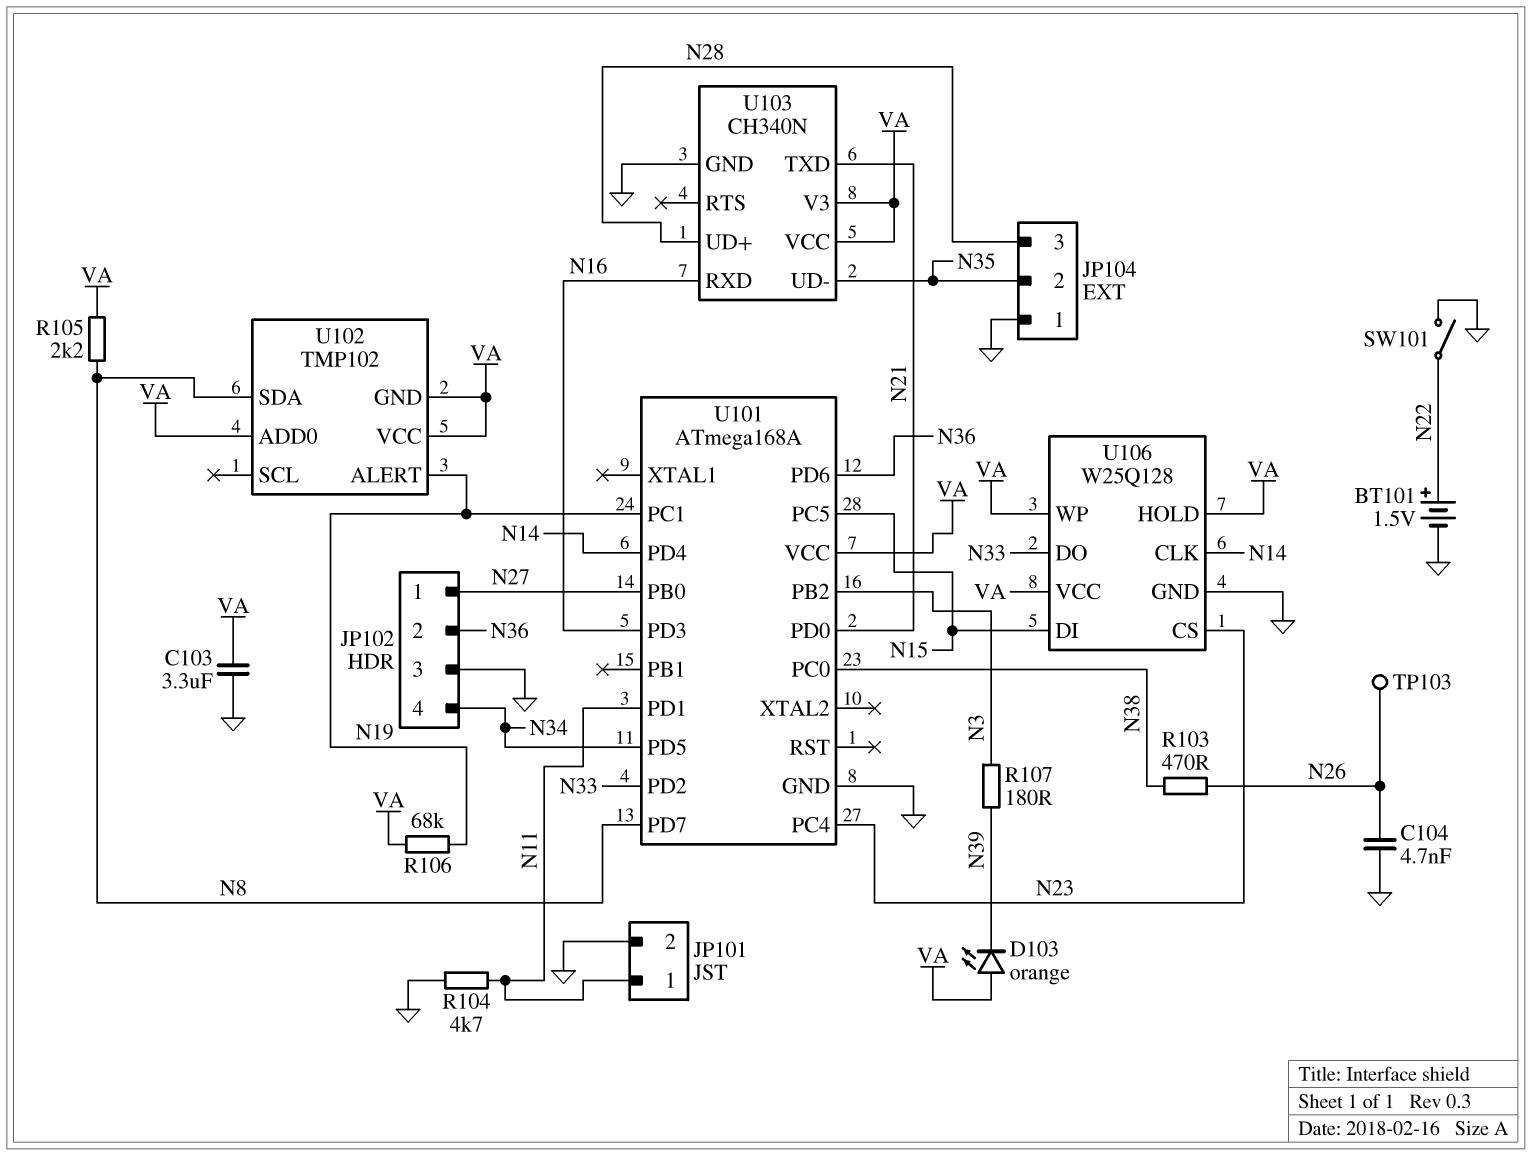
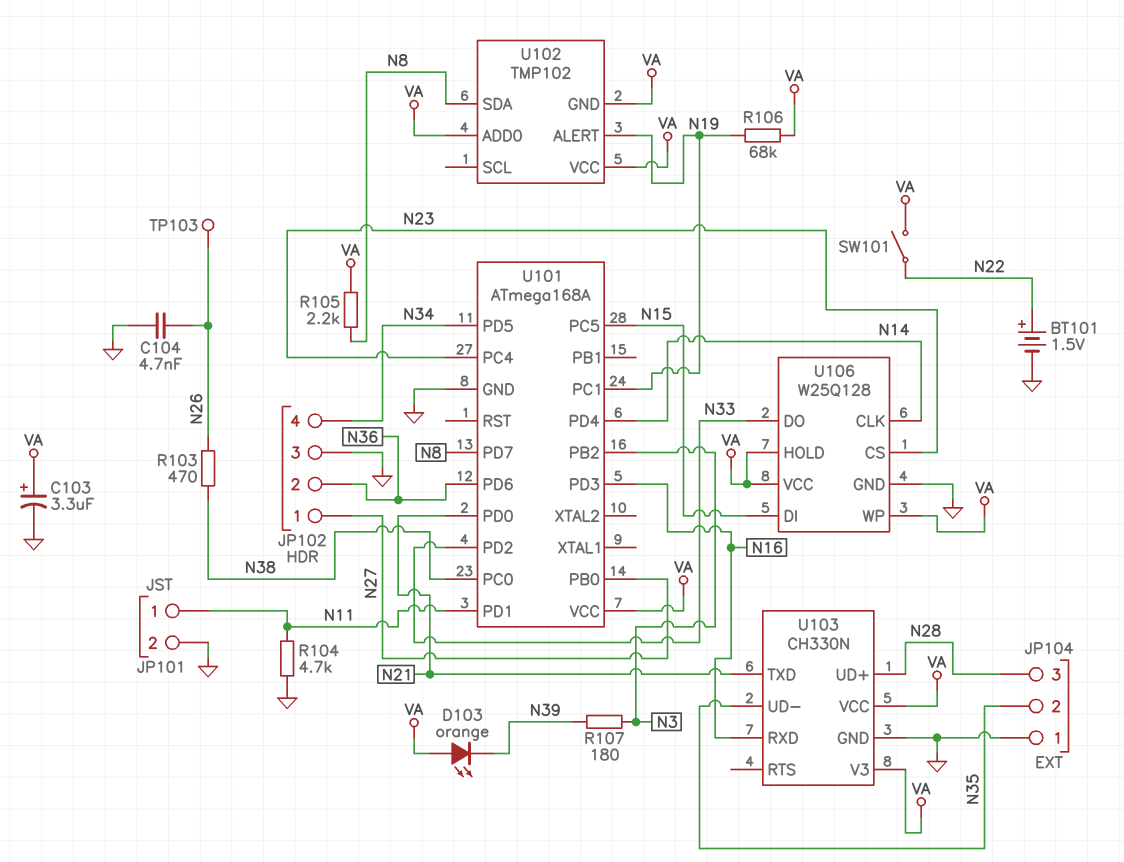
C103: 3.3uF (GND, VA) -> 3.3uF (plus VA, minus GND)
SW101: switch (GND, N22) -> switch (N22, VA)
U103: CH340N -> CH330N

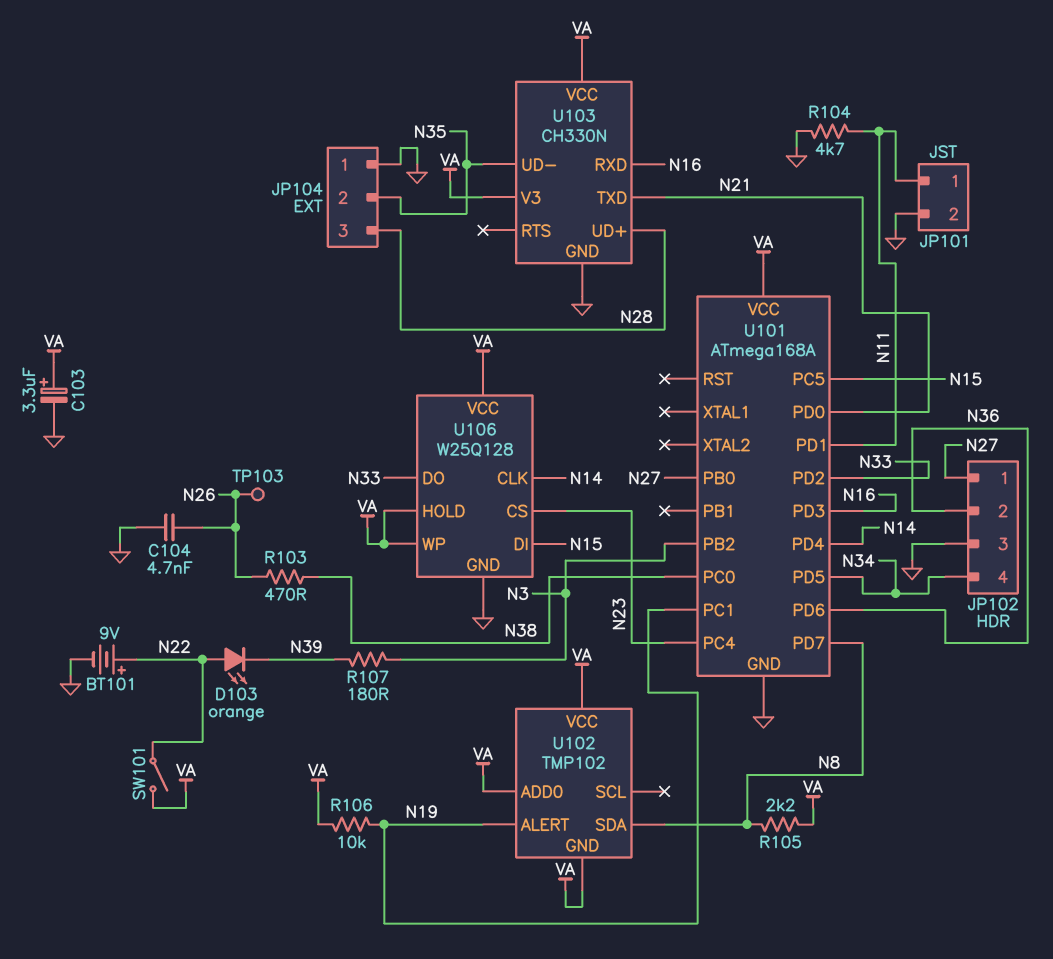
BT101: 1.5V (plus N22, minus GND) -> 9V (plus N22, minus GND)
D103: LED orange (A VA, K N39) -> LED orange (A N22, K N39)
R106: 68k (N19, VA) -> 10k (N19, VA)

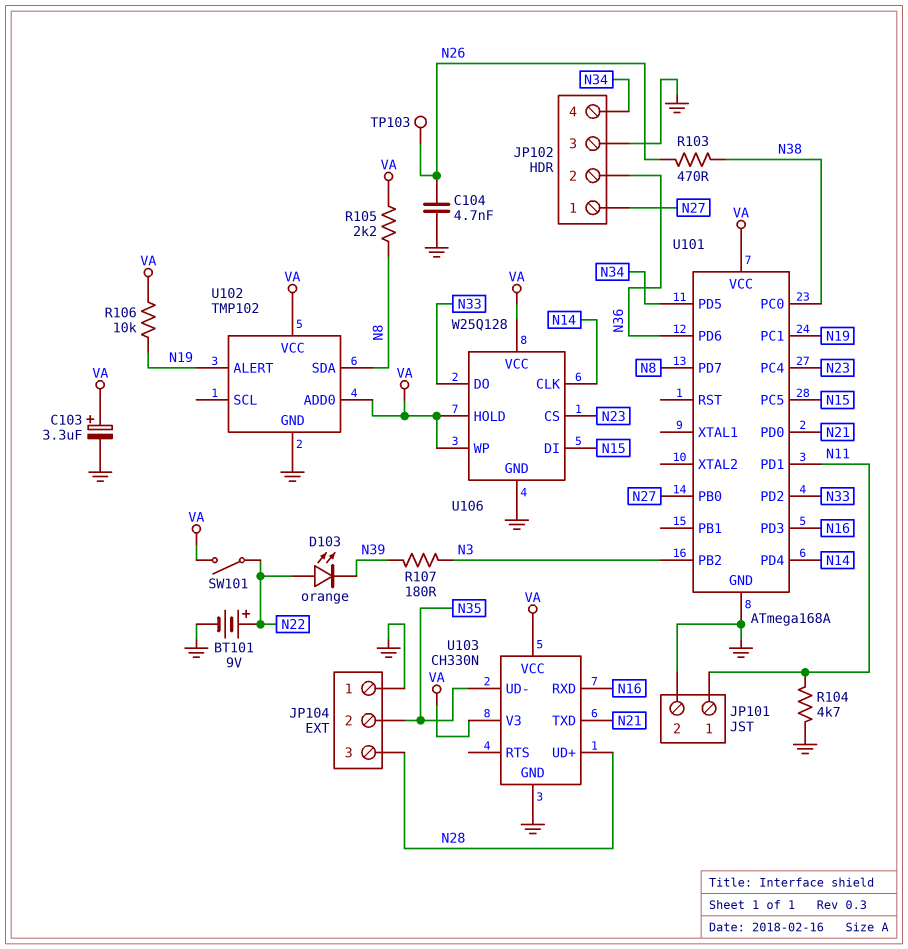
U102 pin GND: VA -> GND

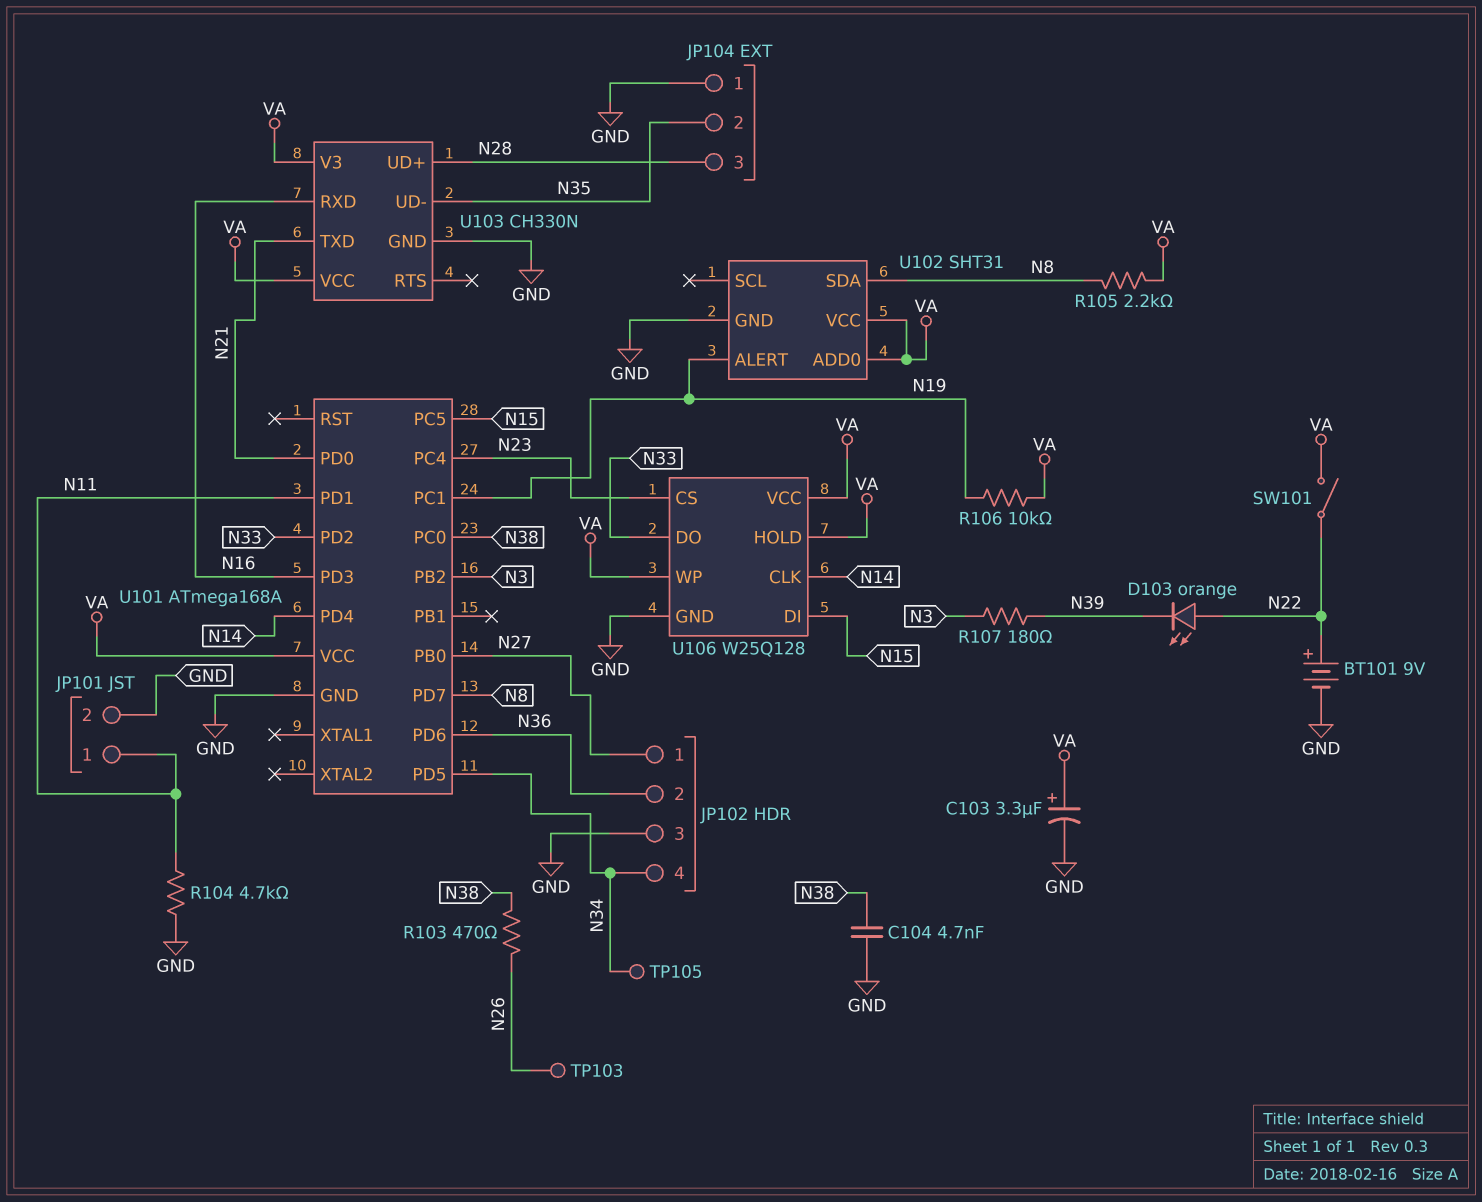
C104: 4.7nF (GND, N26) -> 4.7nF (GND, N38)
TP105: none -> test point (N34)
U102: TMP102 -> SHT31

